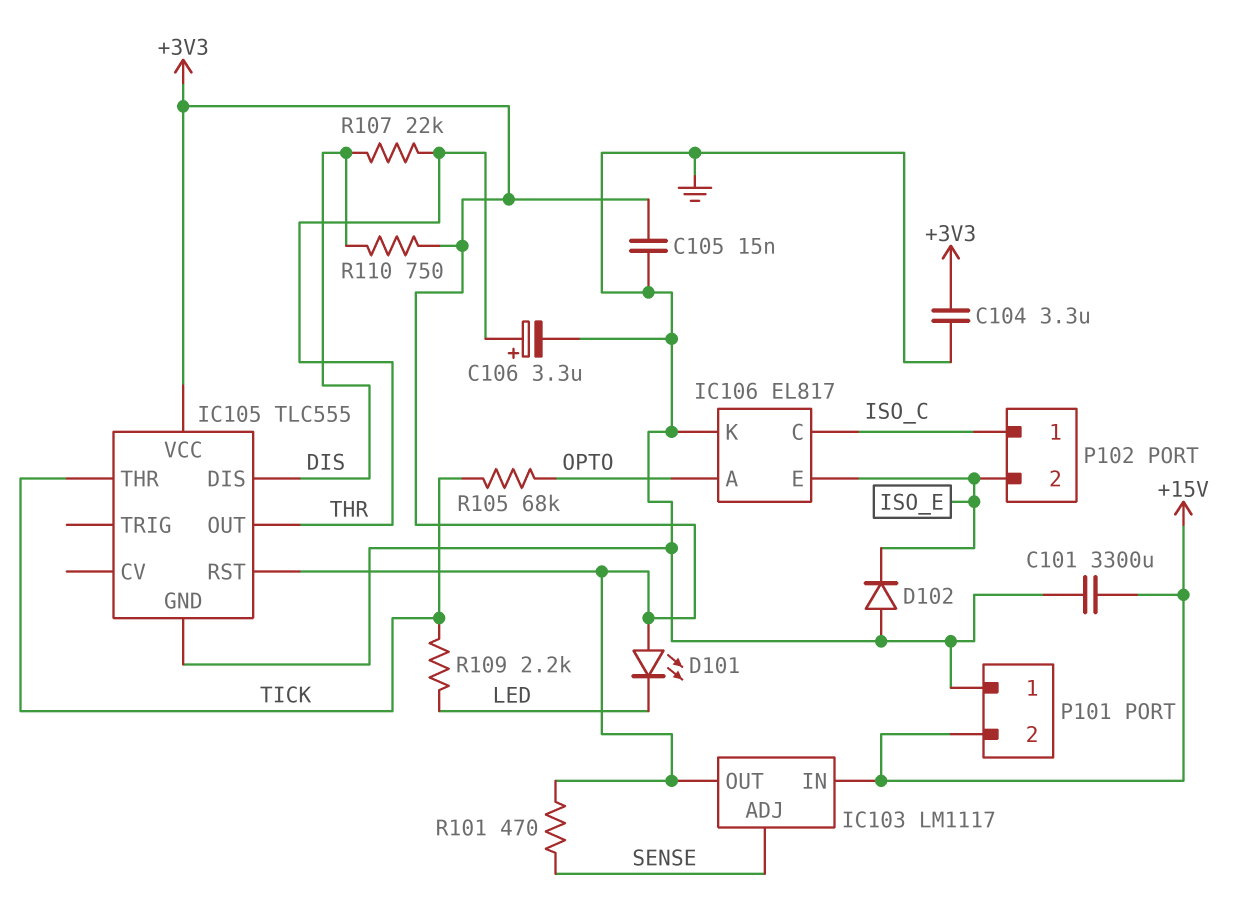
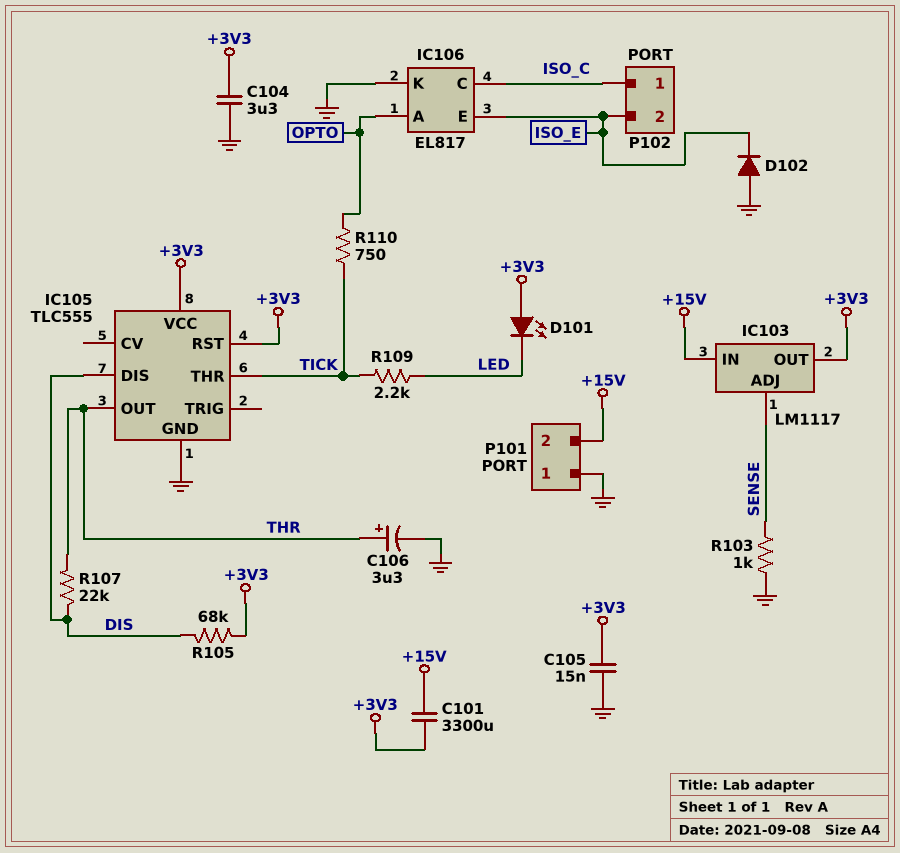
C101: 3300uF (+15V, GND) -> 3300uF (+3V3, +15V)
R101: 470 (+3V3, SENSE) -> none
R103: none -> 1k (GND, SENSE)
R105: 68k (OPTO, TICK) -> 68k (+3V3, DIS)
R110: 750 (+3V3, DIS) -> 750 (OPTO, TICK)

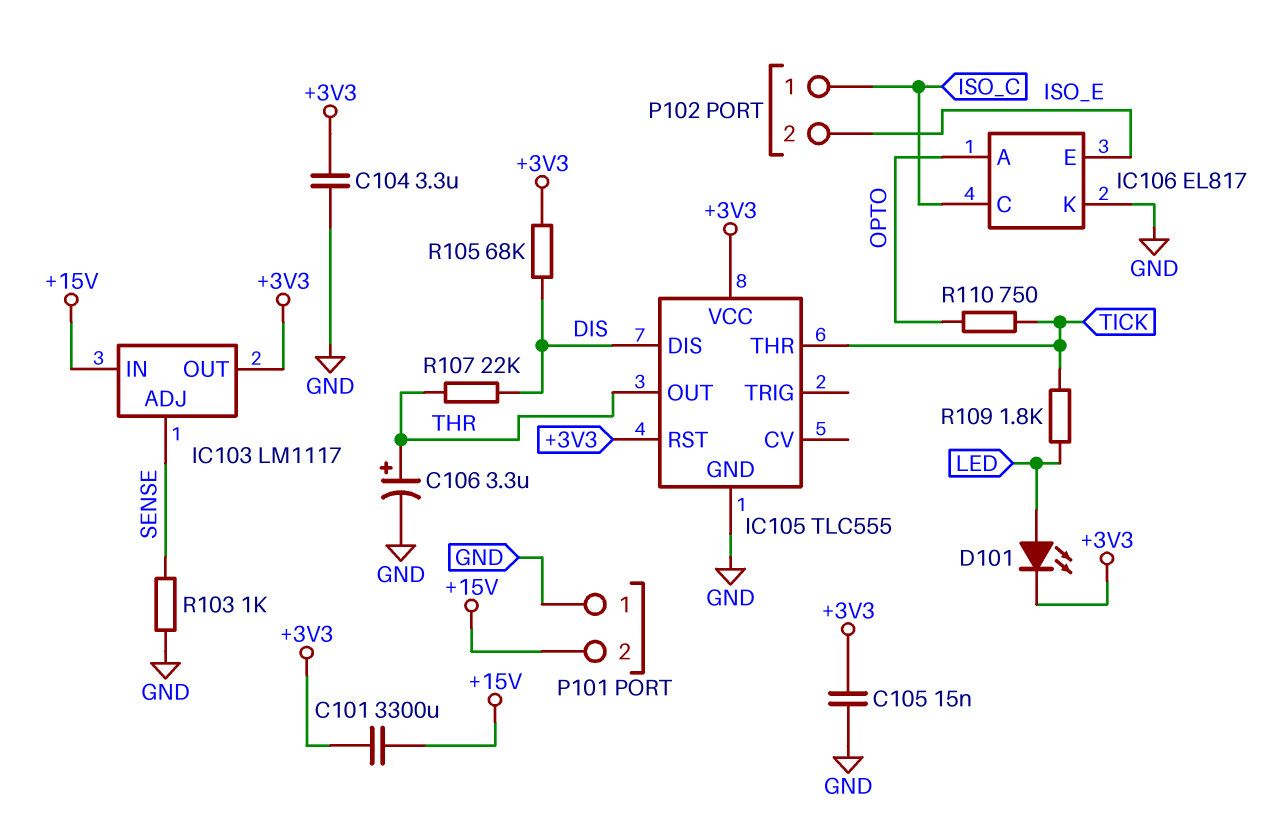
D101: LED (A +3V3, K LED) -> LED (A LED, K +3V3)
D102: diode (A GND, K ISO_E) -> none
R109: 2.2k (LED, TICK) -> 1.8k (LED, TICK)

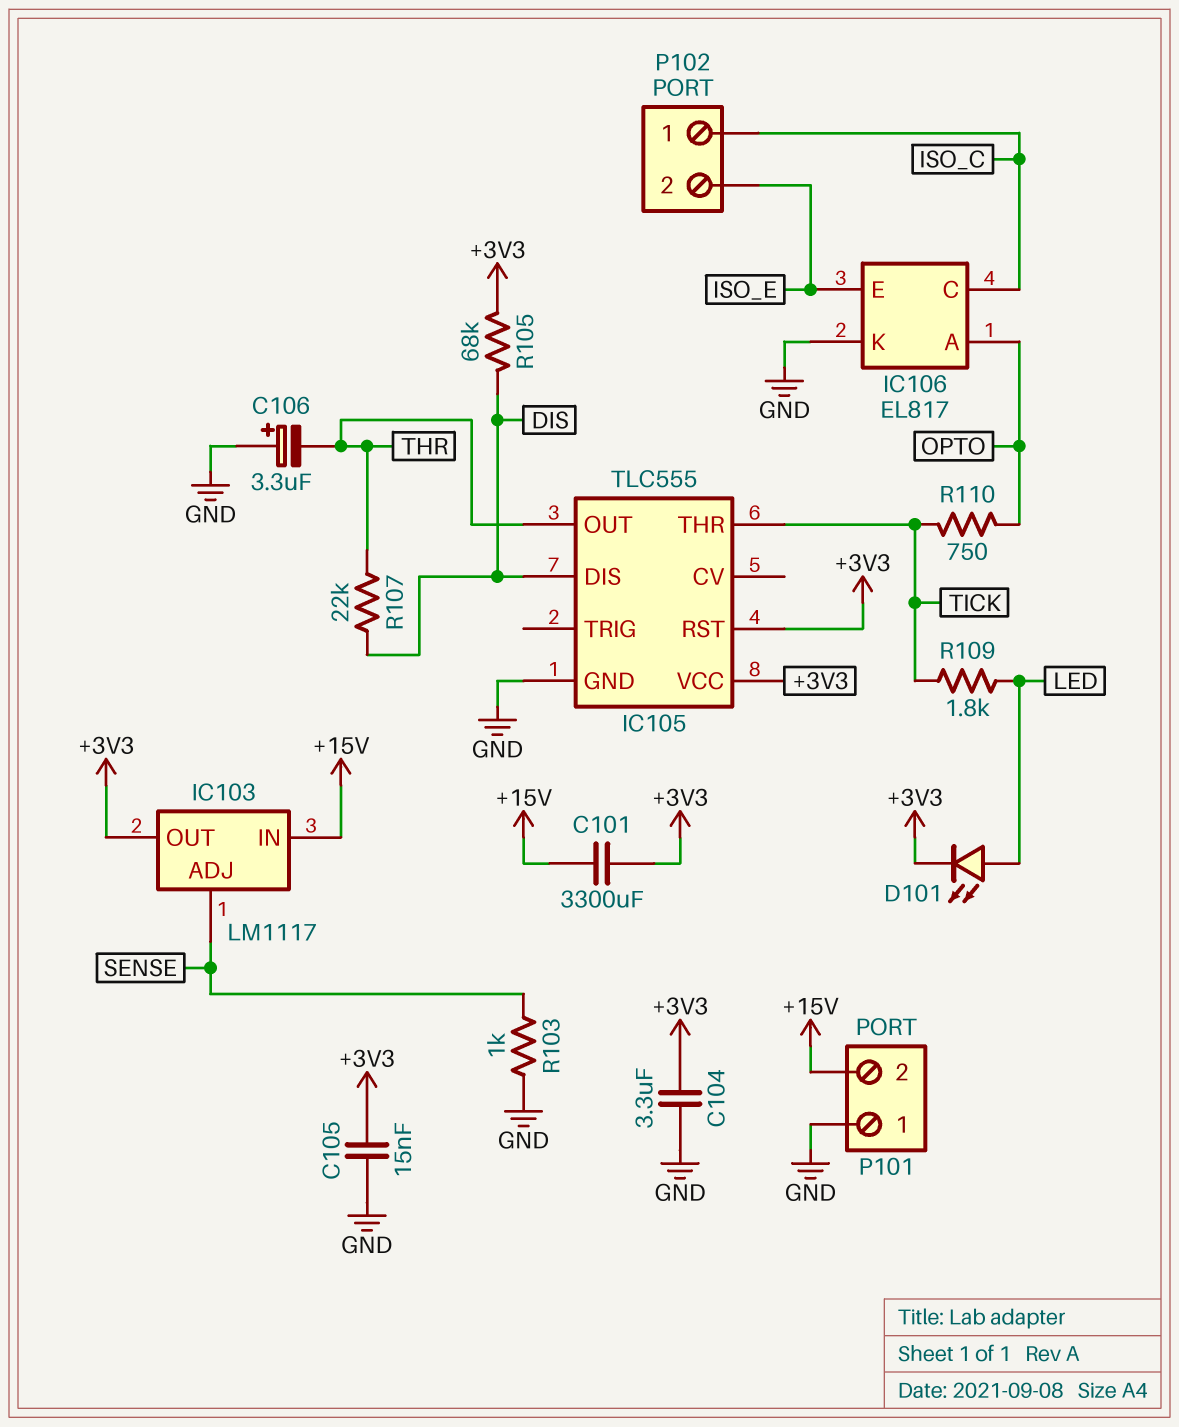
C106: 3.3uF (plus THR, minus GND) -> 3.3uF (plus GND, minus THR)

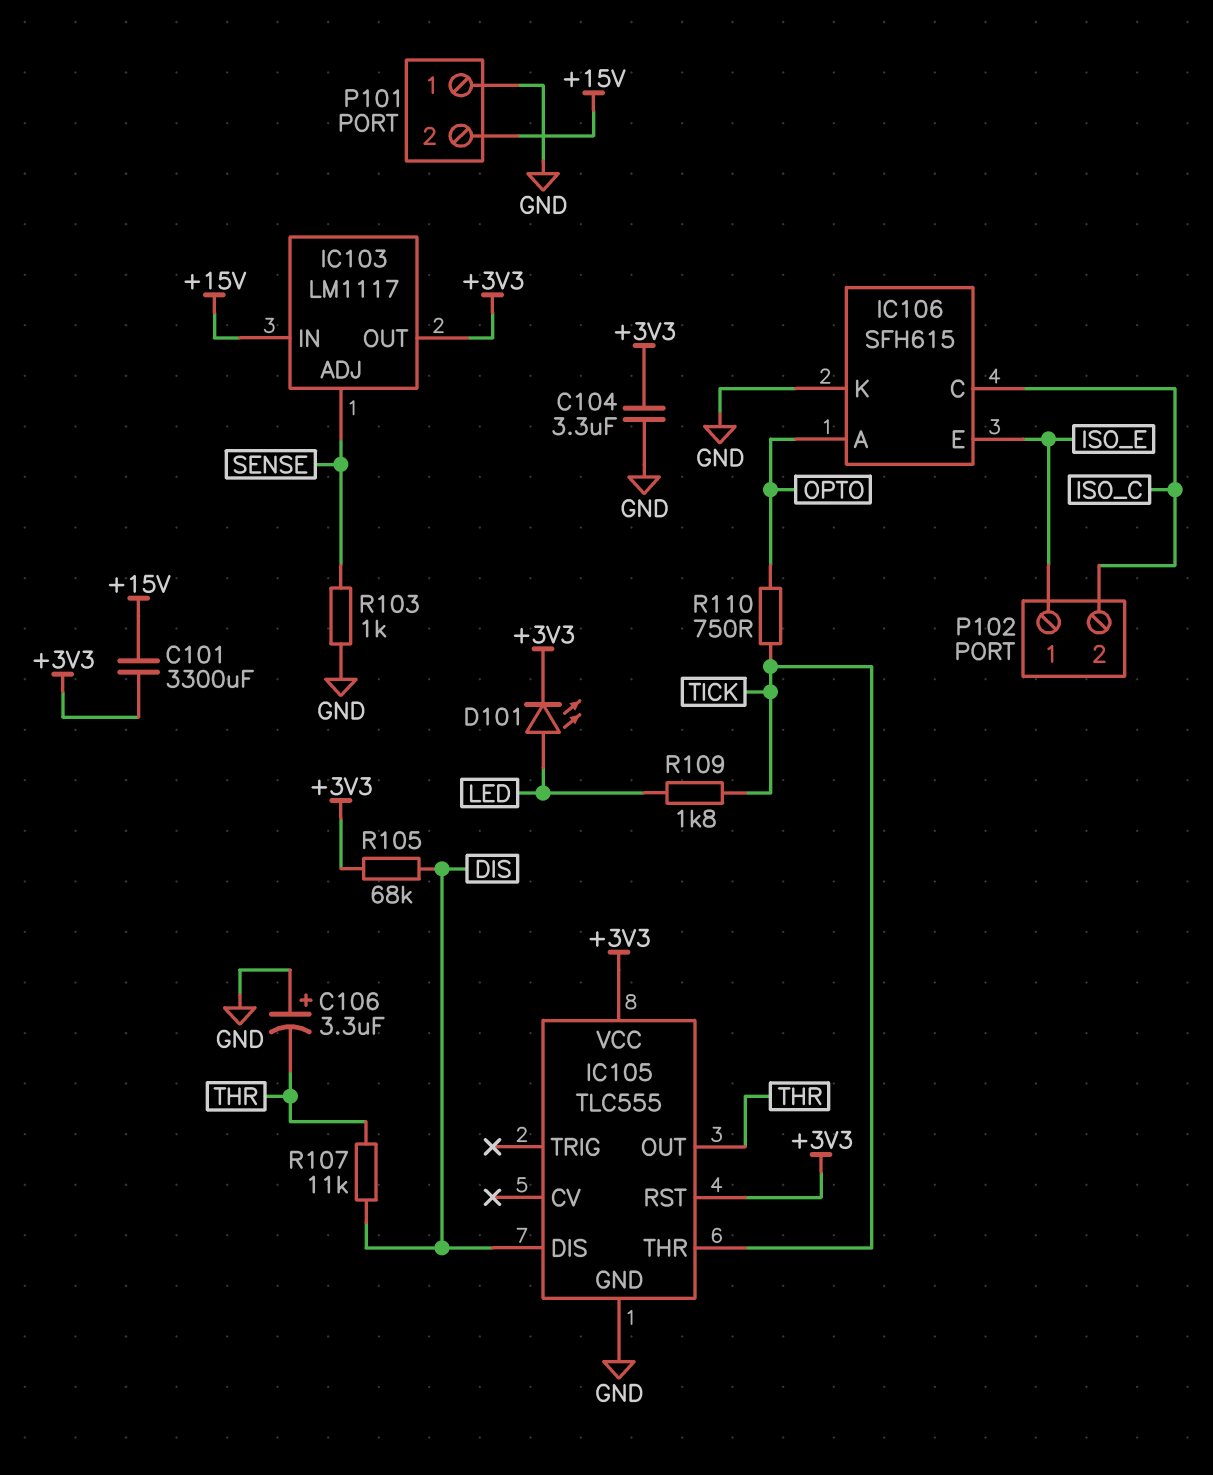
C105: 15nF (+3V3, GND) -> none
IC106: EL817 -> SFH615
P102 pin 1: ISO_C -> ISO_E
P102 pin 2: ISO_E -> ISO_C
R107: 22k (DIS, THR) -> 11k (DIS, THR)

